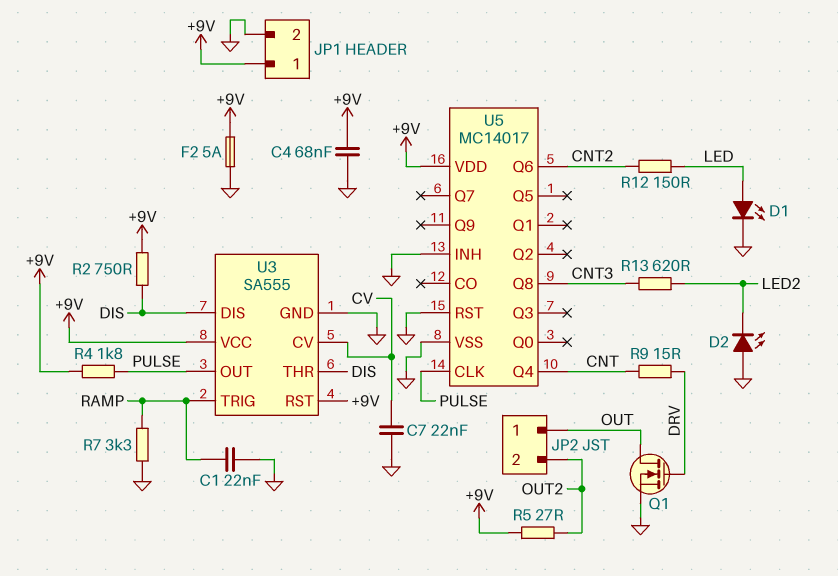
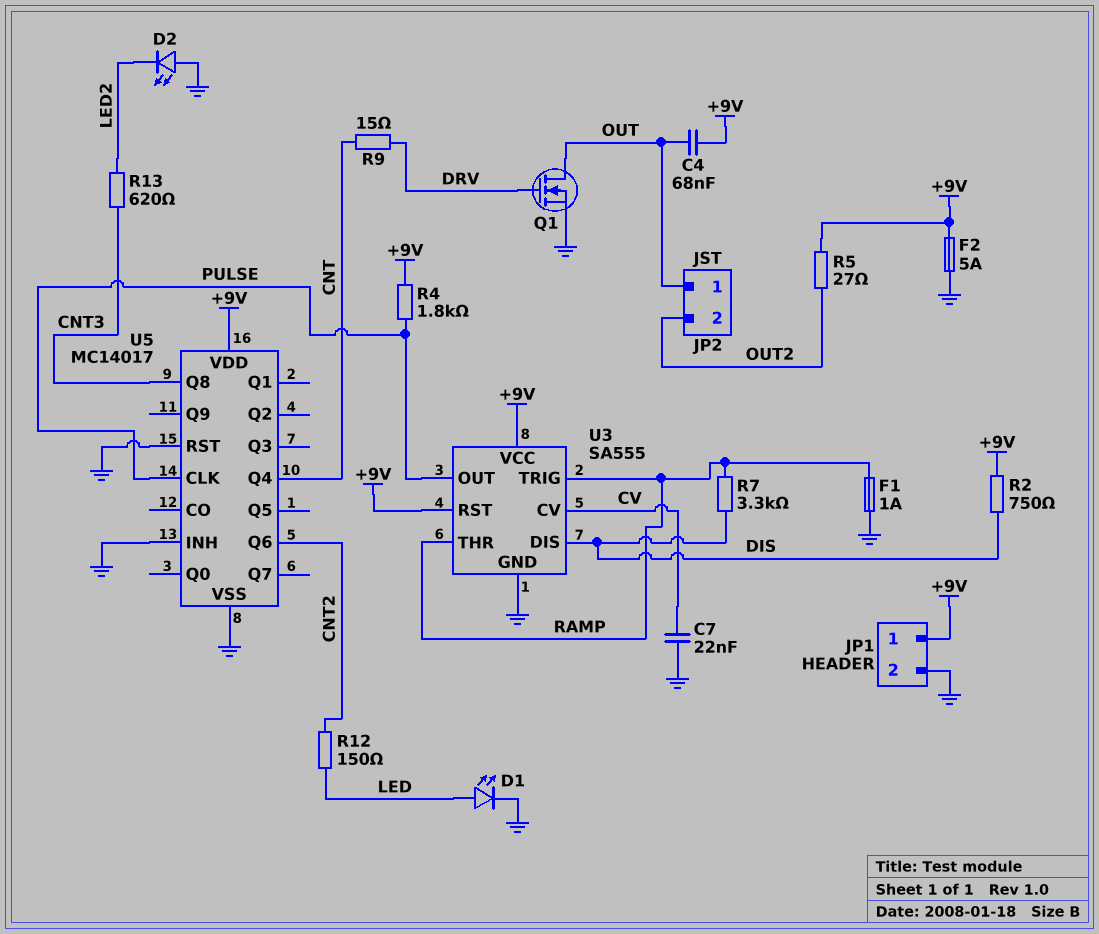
C1: 22nF (GND, RAMP) -> none
C4: 68nF (+9V, GND) -> 68nF (+9V, OUT)
F1: none -> 1A (GND, RAMP)
R7: 3.3k (GND, RAMP) -> 3.3k (DIS, RAMP)
U3 pin THR: DIS -> RAMP

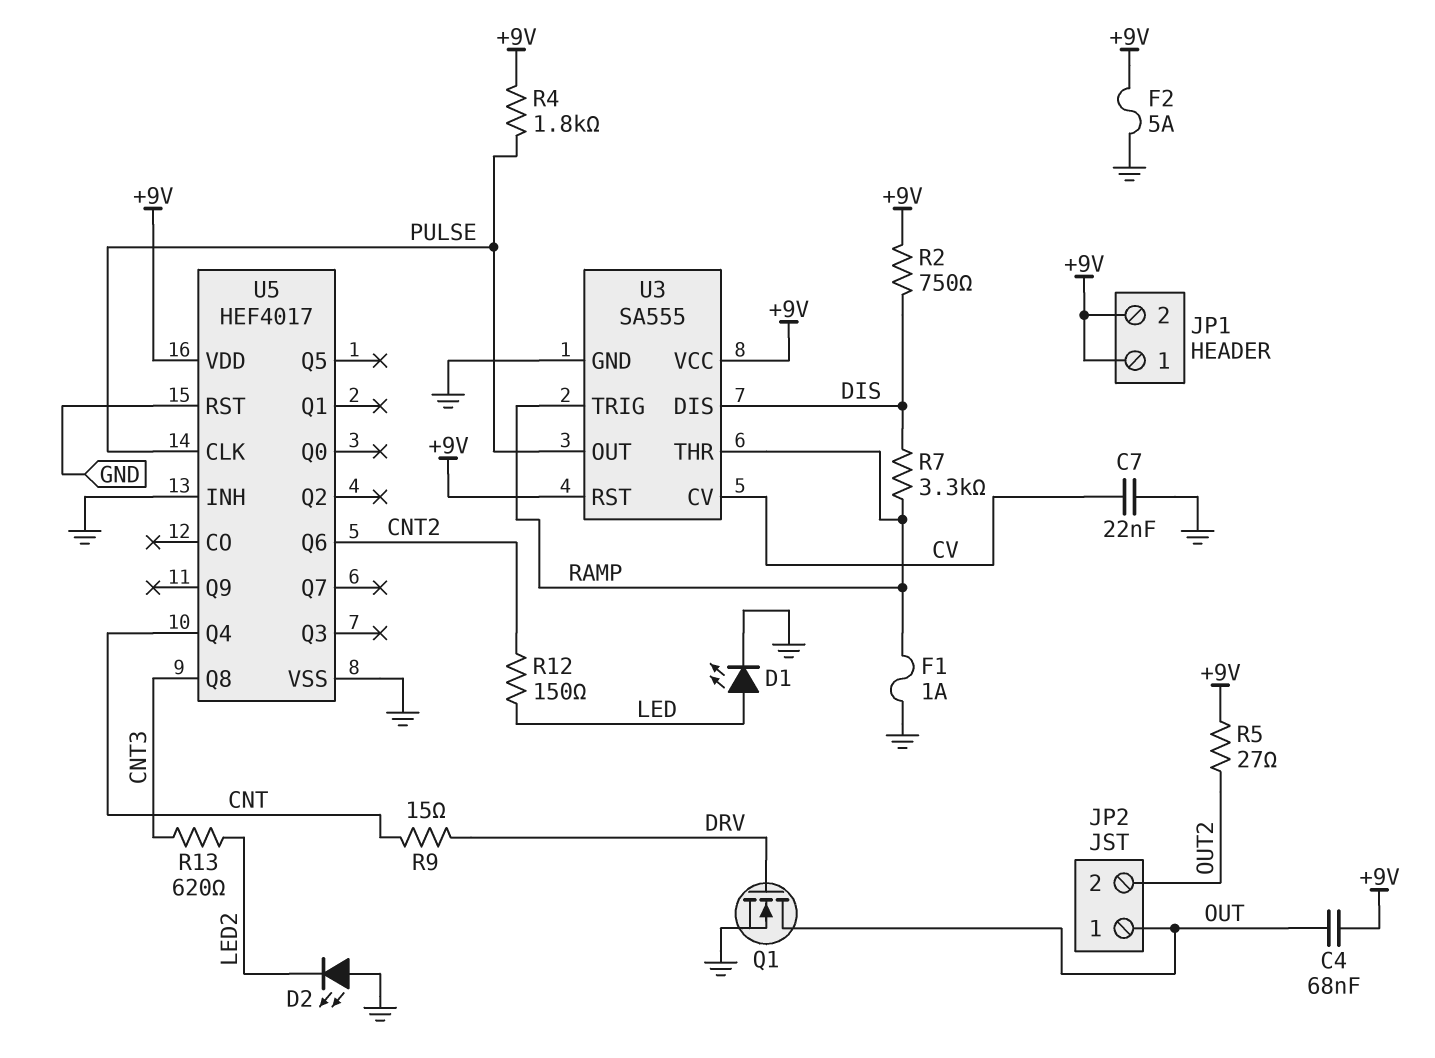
JP1 pin 2: GND -> +9V
U5: MC14017 -> HEF4017

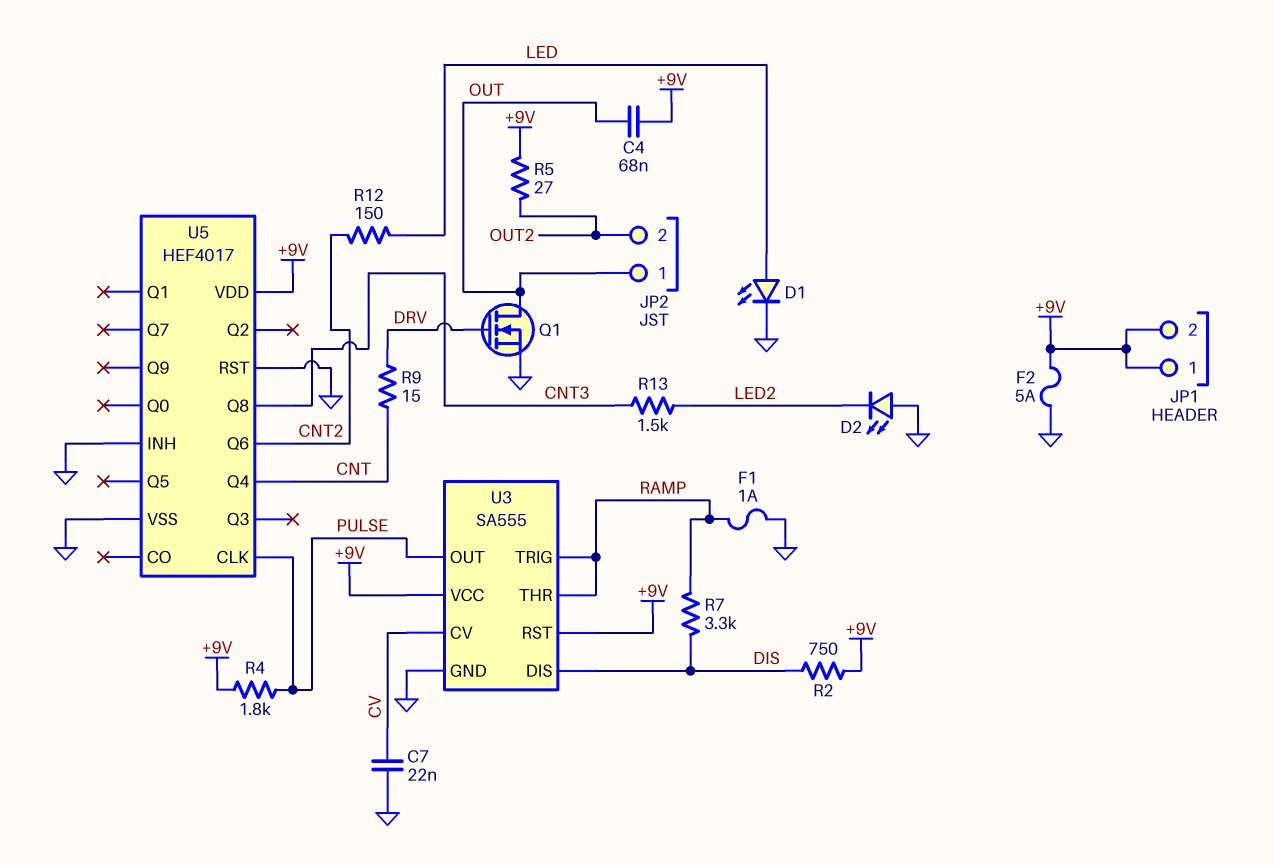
R13: 620 (CNT3, LED2) -> 1.5k (CNT3, LED2)

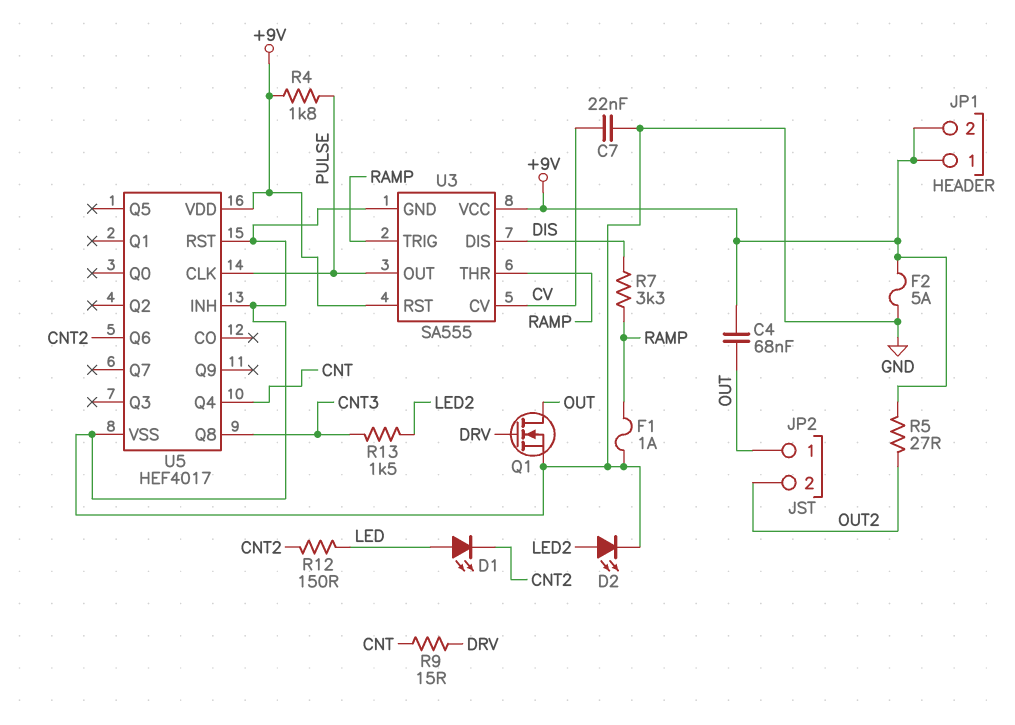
D1: LED (A LED, K GND) -> LED (A LED, K CNT2)
D2: LED (A GND, K LED2) -> LED (A LED2, K GND)
R2: 750 (+9V, DIS) -> none

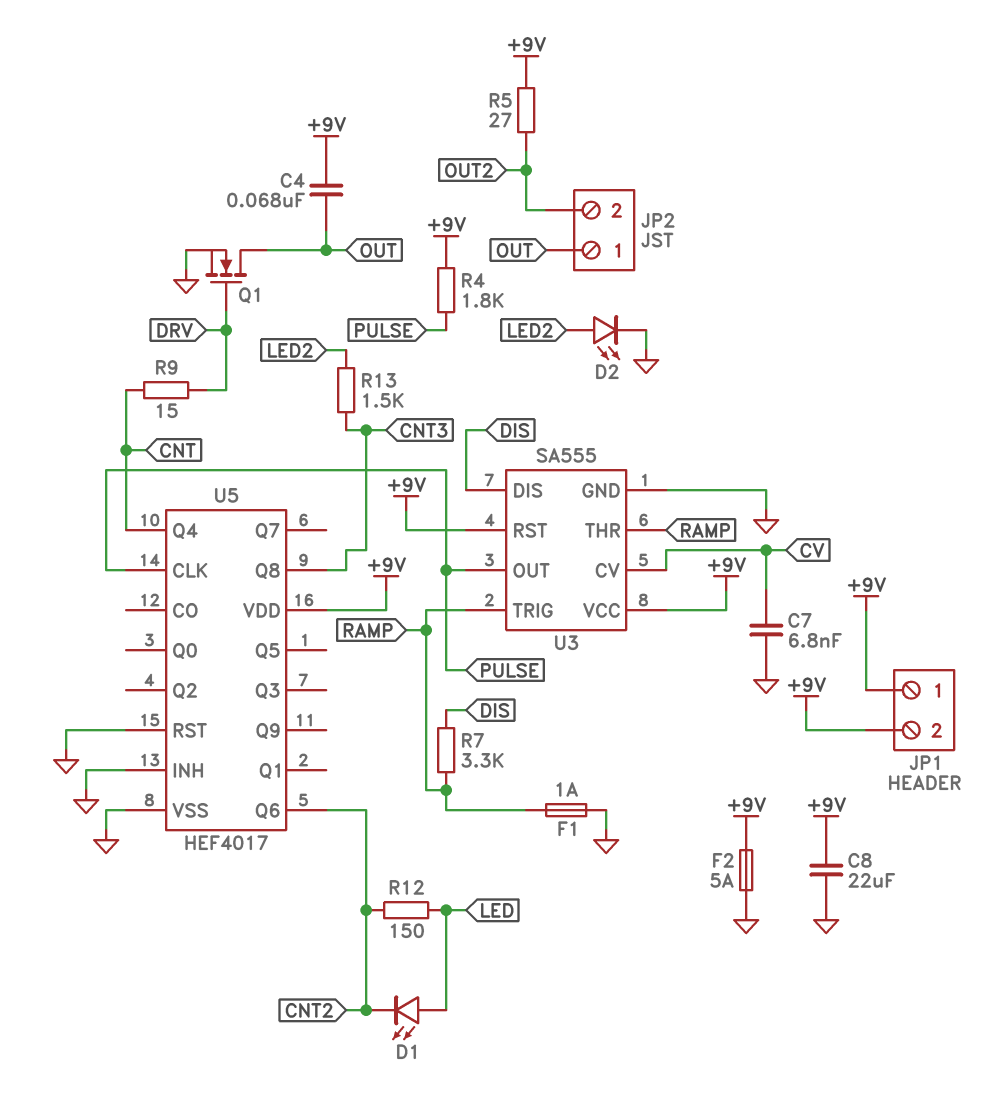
C7: 22nF (CV, GND) -> 6.8nF (CV, GND)
C8: none -> 22uF (+9V, GND)

